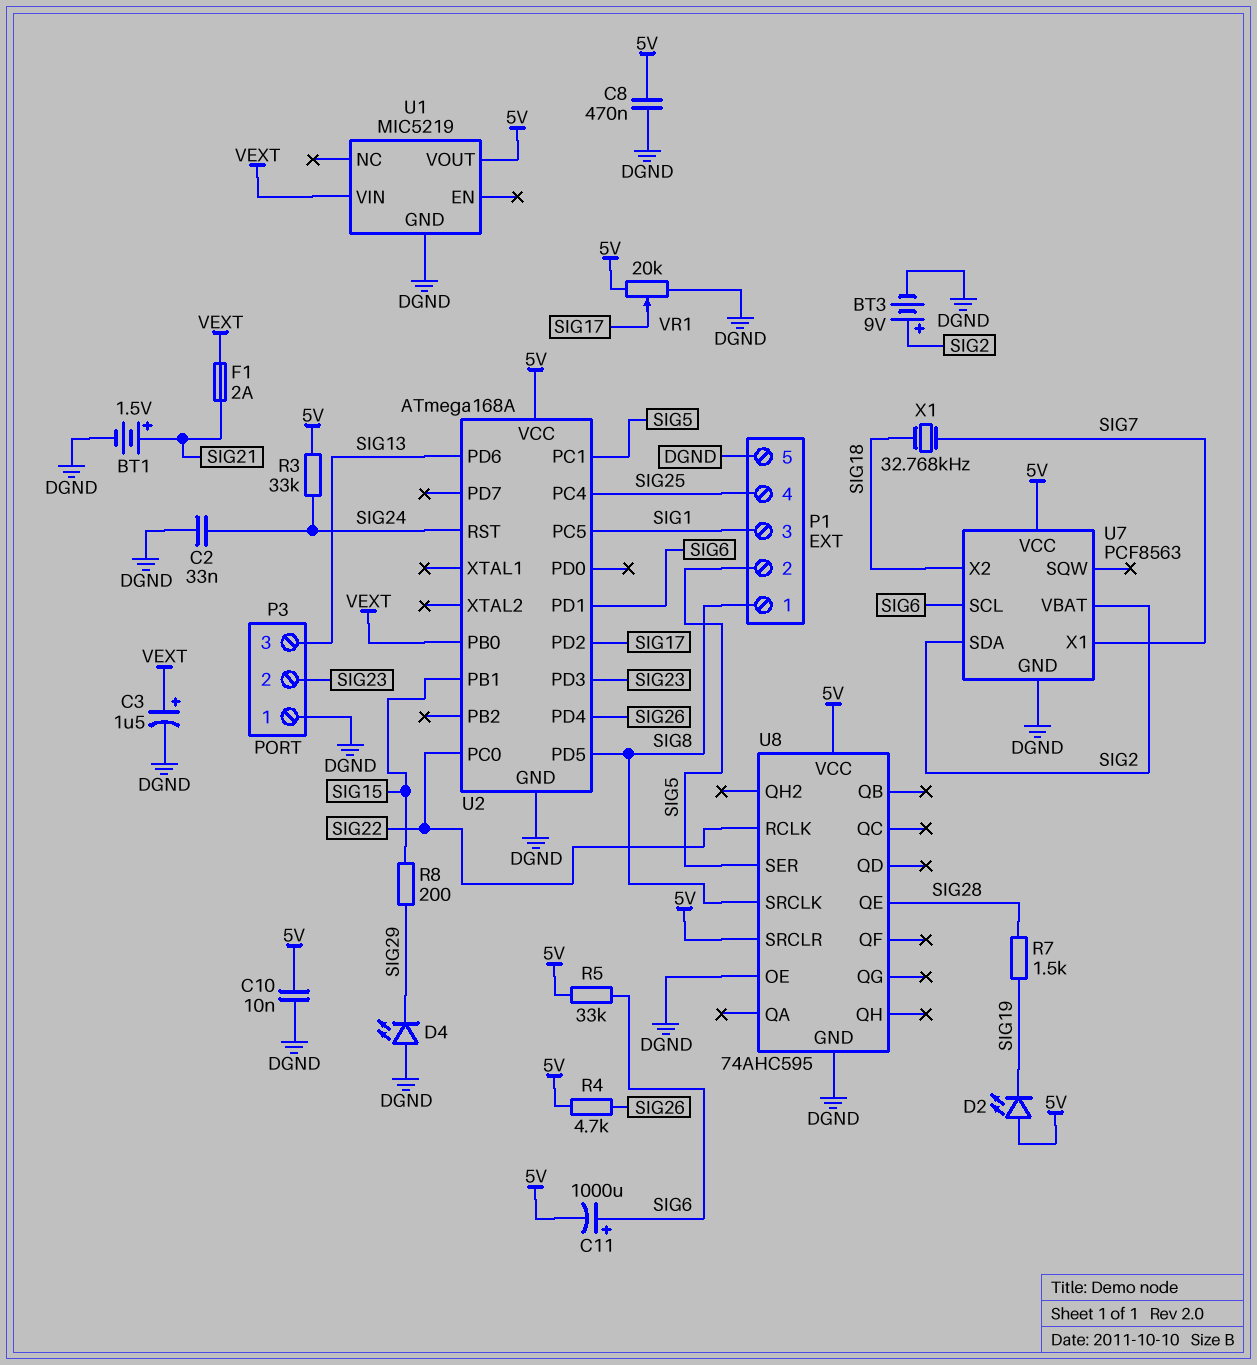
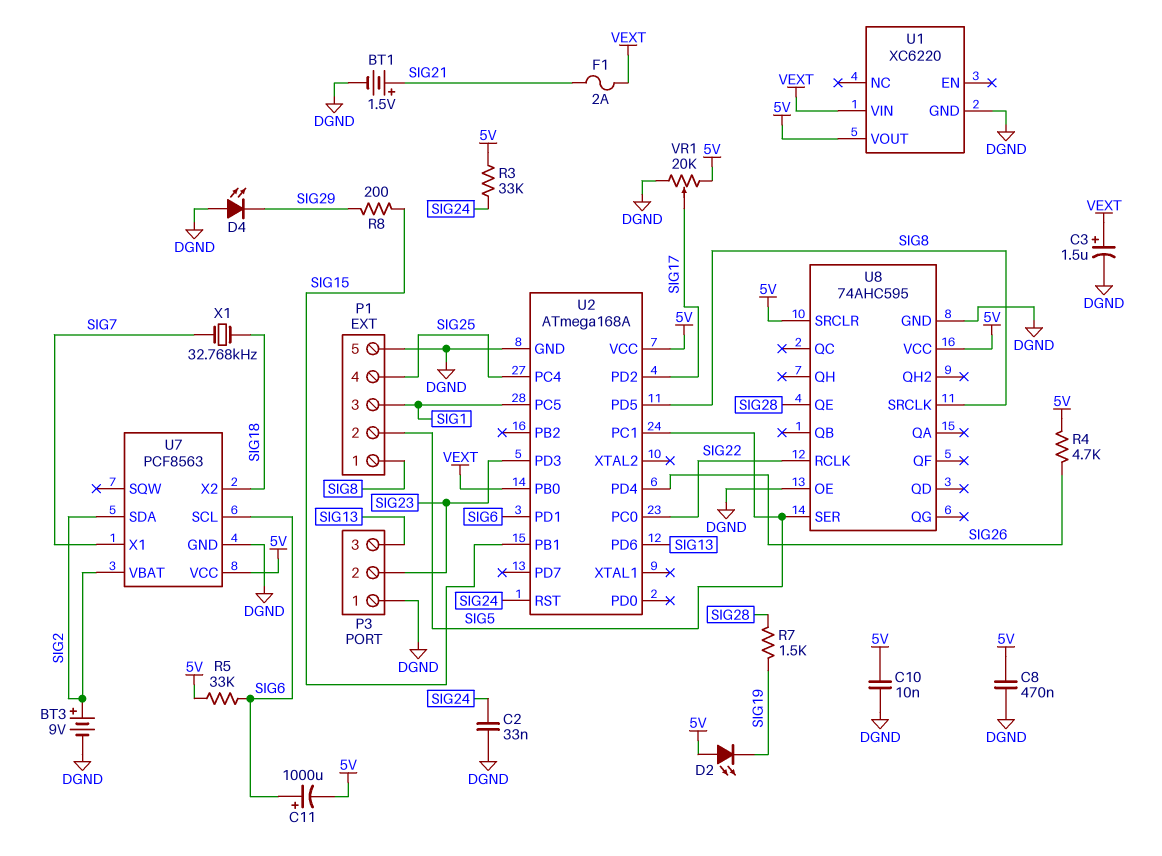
U1: MIC5219 -> XC6220

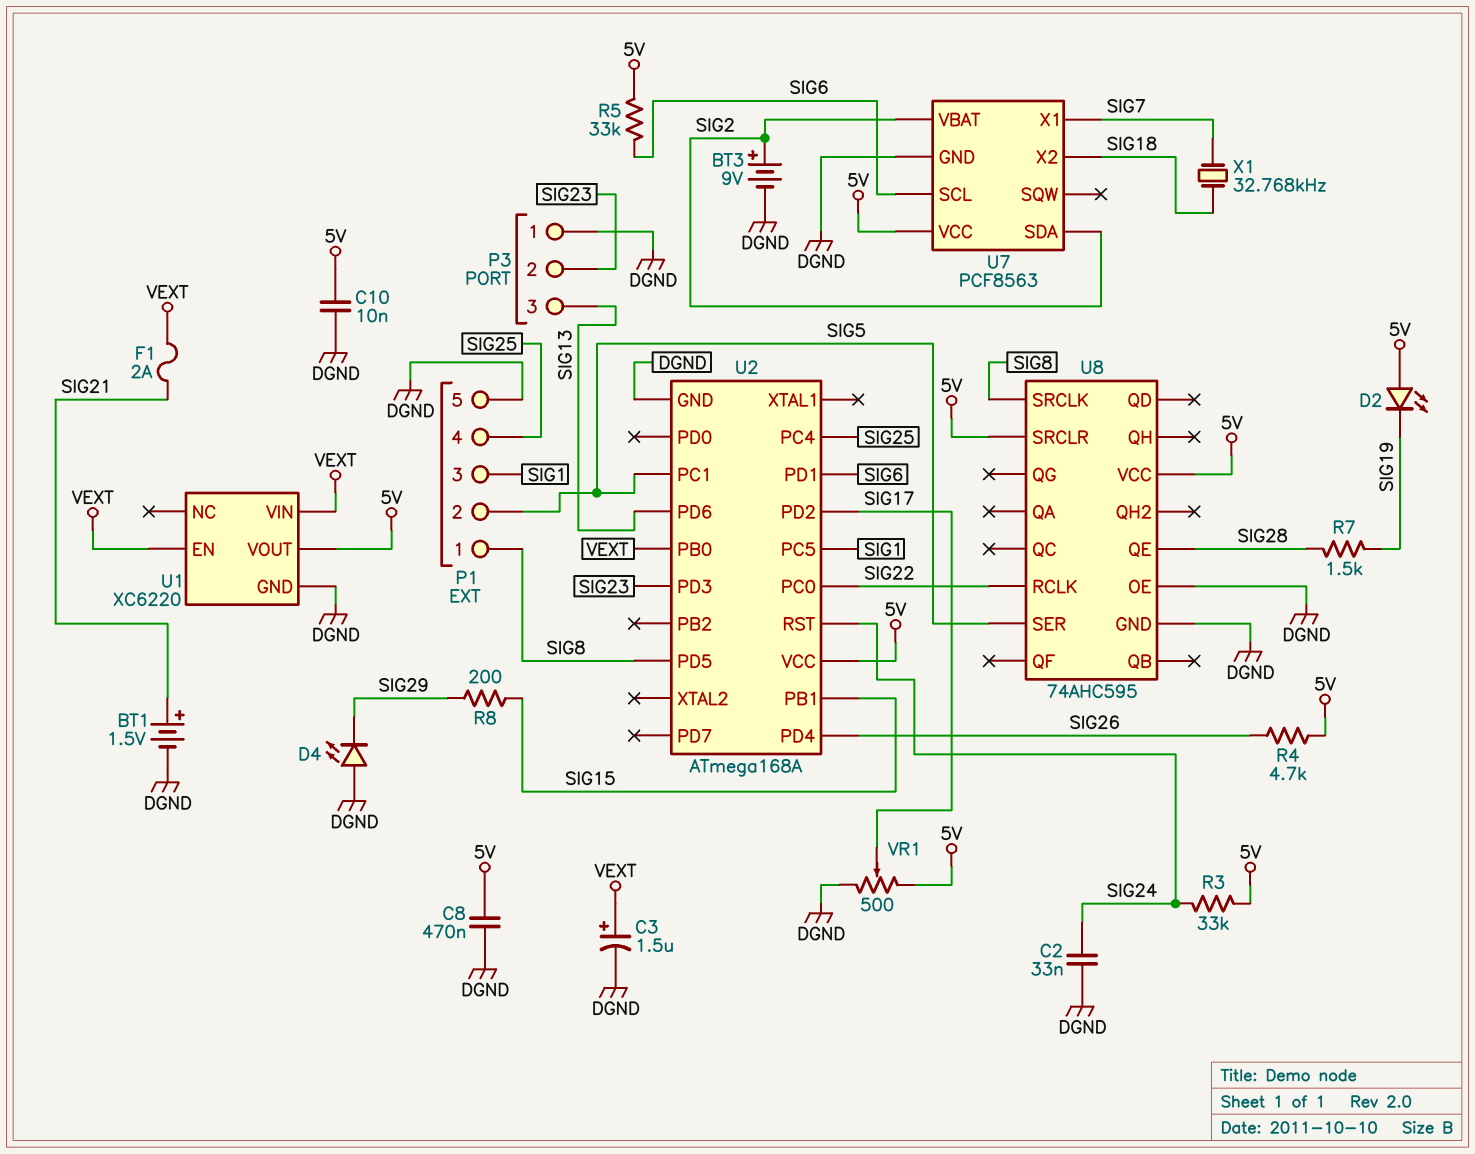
C11: 1000uF (plus SIG6, minus 5V) -> none
U1 pin EN: none -> VEXT
VR1: 20k (5V, DGND, wiper SIG17) -> 500 (5V, DGND, wiper SIG17)

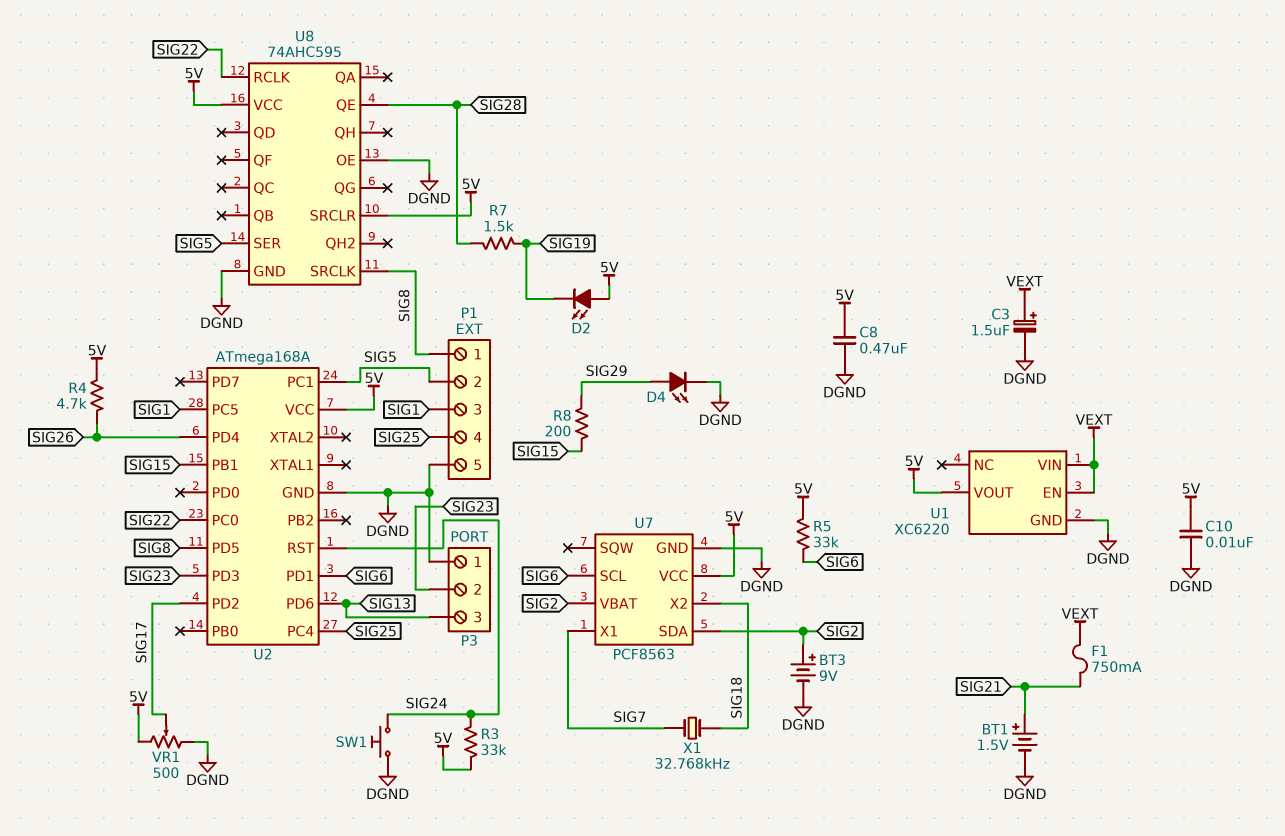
C2: 33nF (DGND, SIG24) -> none
D4: LED (A DGND, K SIG29) -> LED (A SIG29, K DGND)
F1: 2A (SIG21, VEXT) -> 750mA (SIG21, VEXT)
SW1: none -> button (DGND, SIG24)
U2 pin PB0: VEXT -> none

